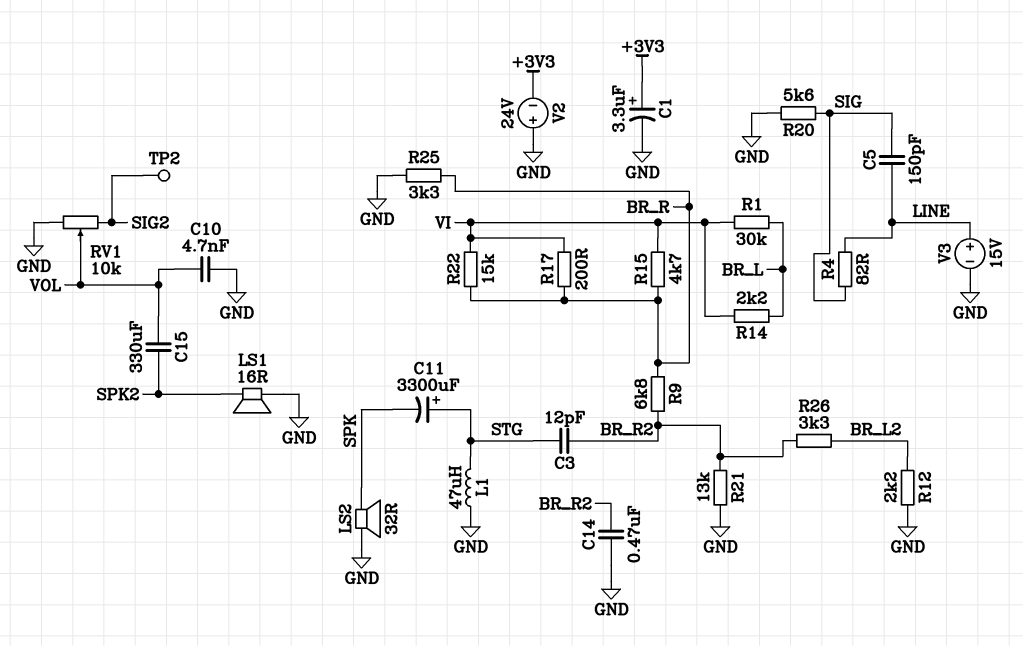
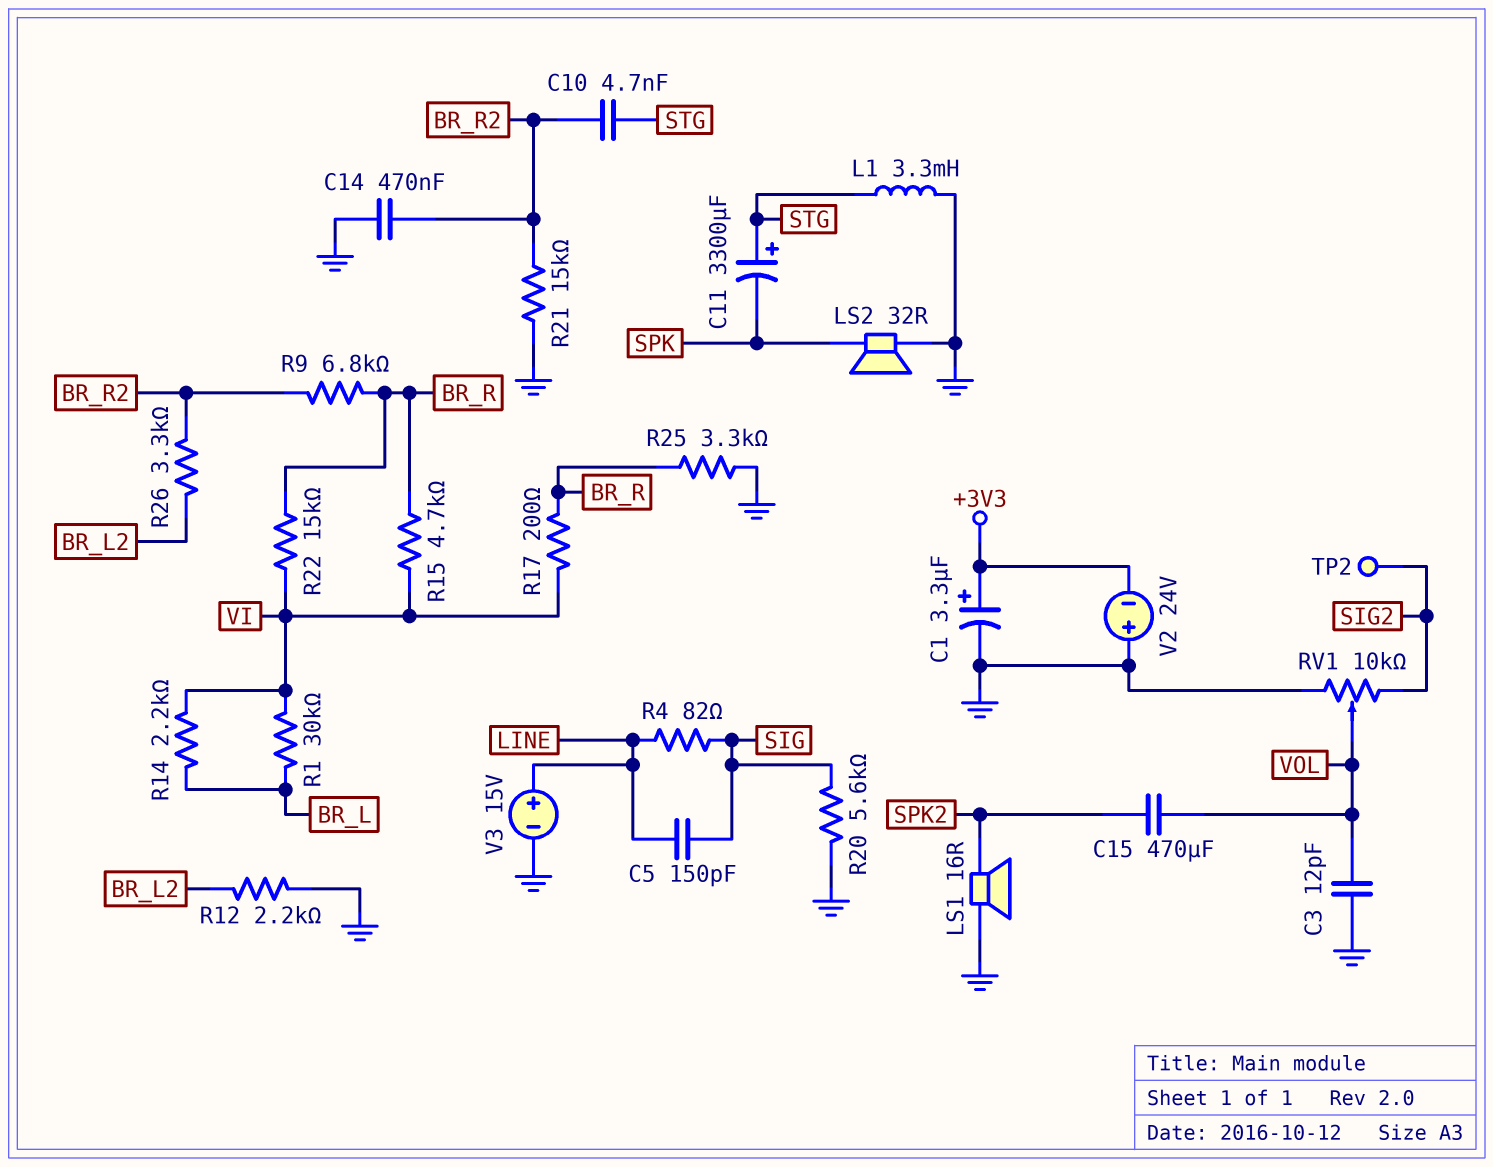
C3: 12pF (BR_R2, STG) -> 12pF (GND, VOL)
C10: 4.7nF (GND, VOL) -> 4.7nF (BR_R2, STG)
C15: 330uF (SPK2, VOL) -> 470uF (SPK2, VOL)
L1: 47uH (GND, STG) -> 3.3mH (GND, STG)
R21: 13k (BR_R2, GND) -> 15k (BR_R2, GND)

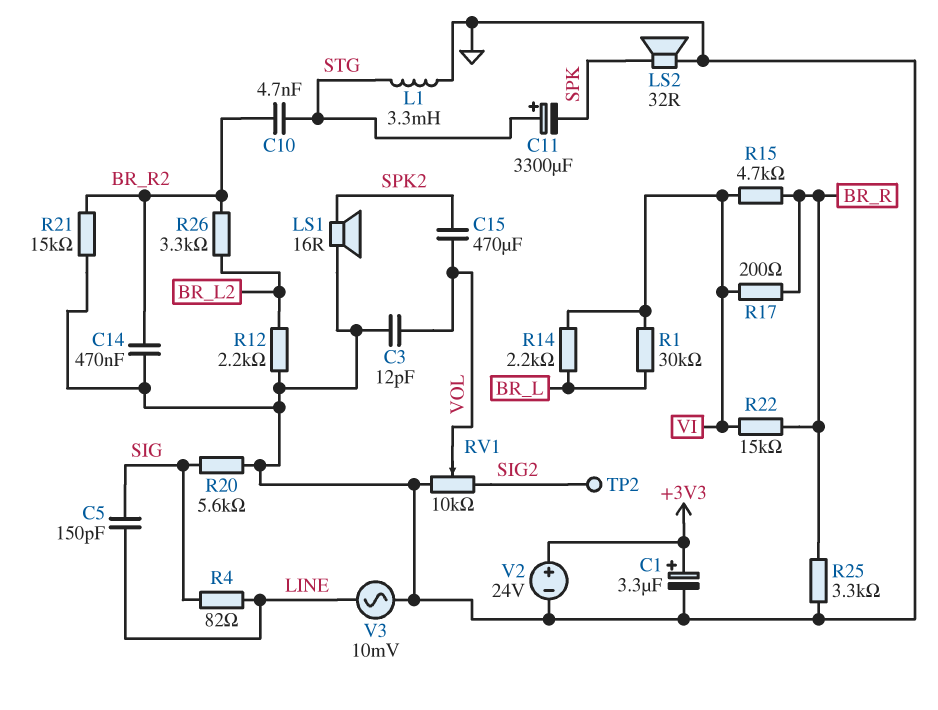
R9: 6.8k (BR_R, BR_R2) -> none
V2: 24V (plus GND, minus +3V3) -> 24V (plus +3V3, minus GND)
V3: 15V (plus LINE, minus GND) -> AC 10mV (GND, LINE)

